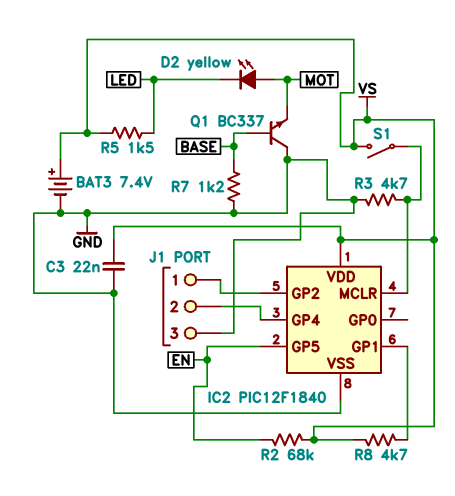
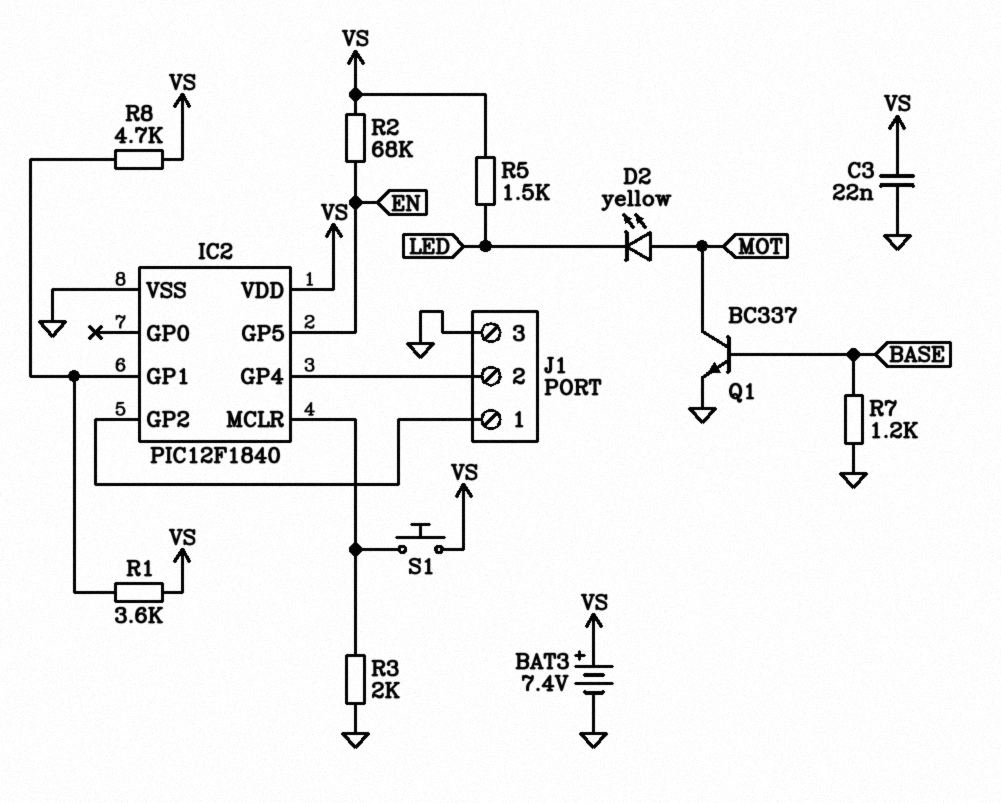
Q1: NPN BC337 (B BASE, C GND, E MOT) -> NPN BC337 (B BASE, C MOT, E GND)
R1: none -> 3.6k (IC2/GP1, VS)
R3: 4.7k (GND, IC2/MCLR) -> 2k (GND, IC2/MCLR)
S1: switch (IC2/MCLR, VS) -> button (IC2/MCLR, VS)

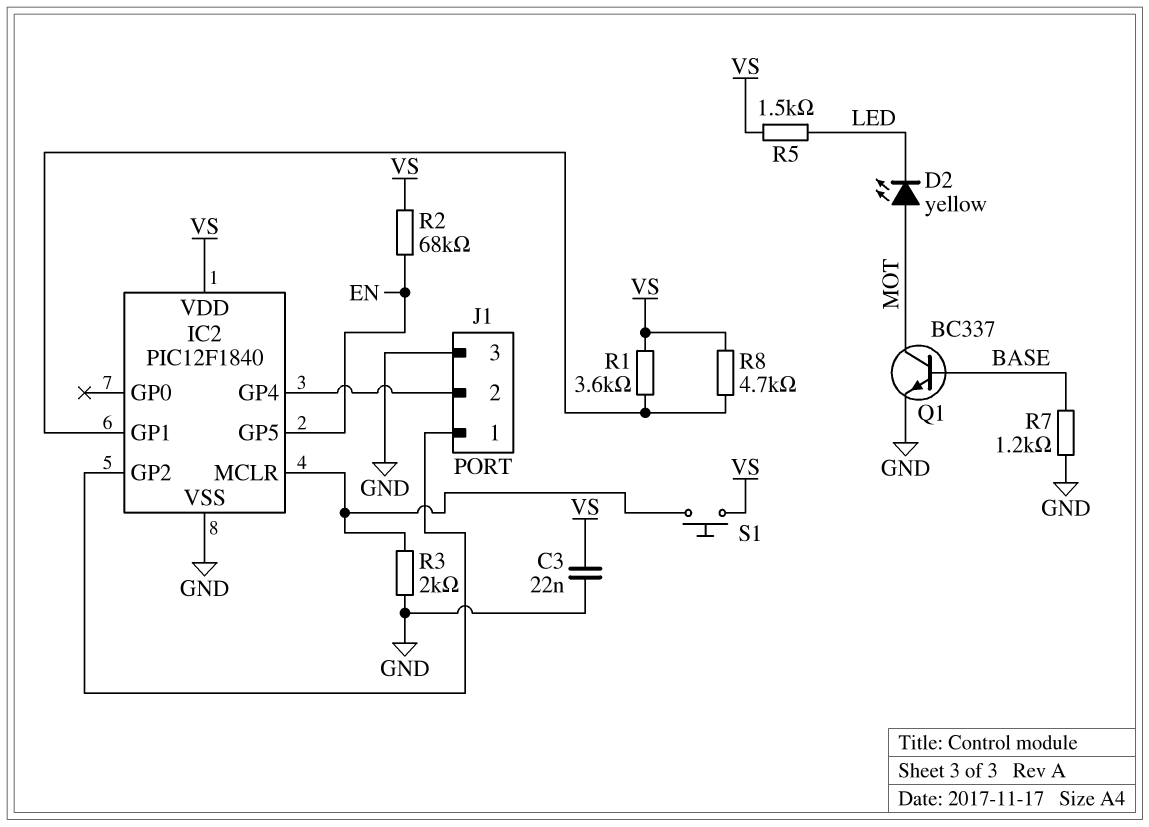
BAT3: 7.4V (plus VS, minus GND) -> none

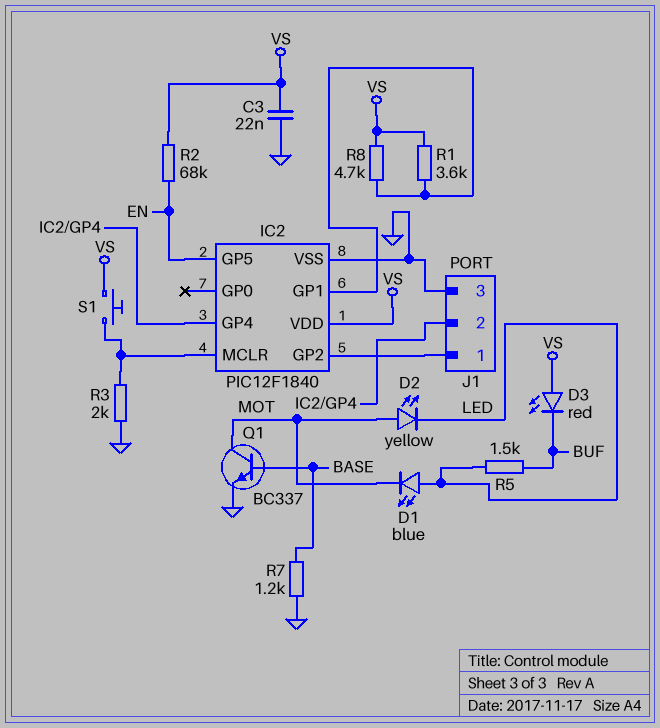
D1: none -> LED blue (A LED, K MOT)
D3: none -> LED red (A VS, K BUF)
R5: 1.5k (LED, VS) -> 1.5k (BUF, LED)

